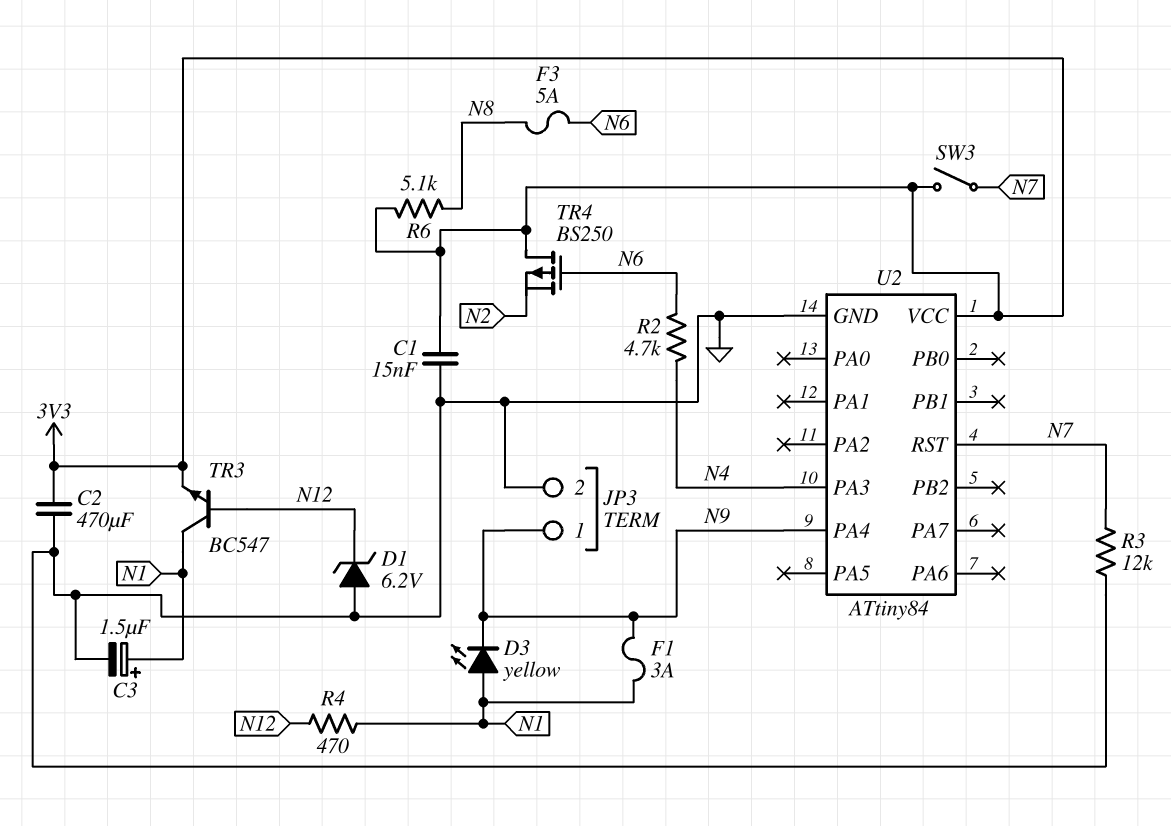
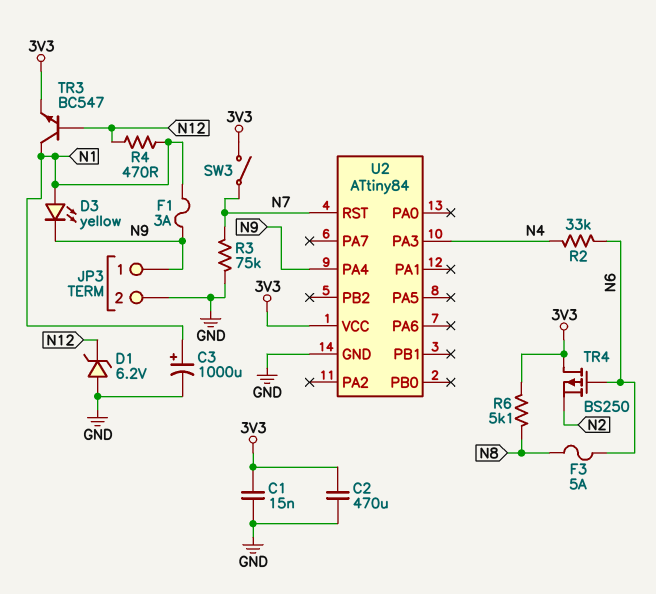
C3: 1.5uF (plus N1, minus GND) -> 1000uF (plus N1, minus GND)
R2: 4.7k (N4, N6) -> 33k (N4, N6)
R3: 12k (GND, N7) -> 75k (GND, N7)

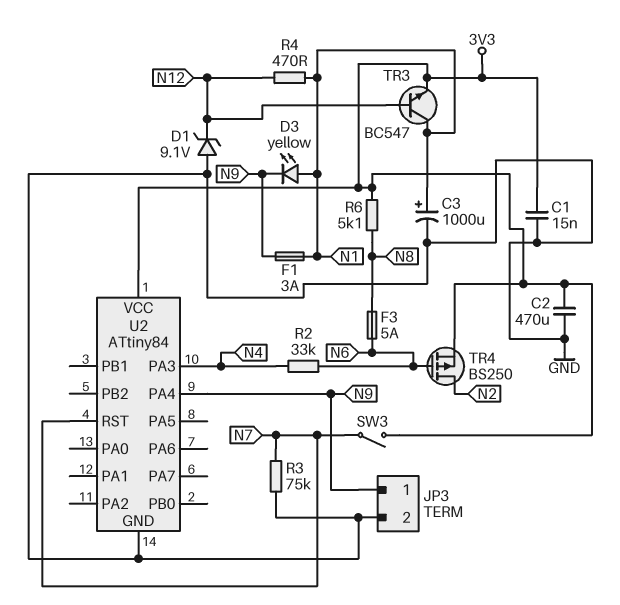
D1: zener 6.2V (A GND, K N12) -> zener 9.1V (A GND, K N12)
TR4: PMOS BS250 (G N6, D 3V3, S N2) -> PMOS BS250 (G N6, D N2, S 3V3)

